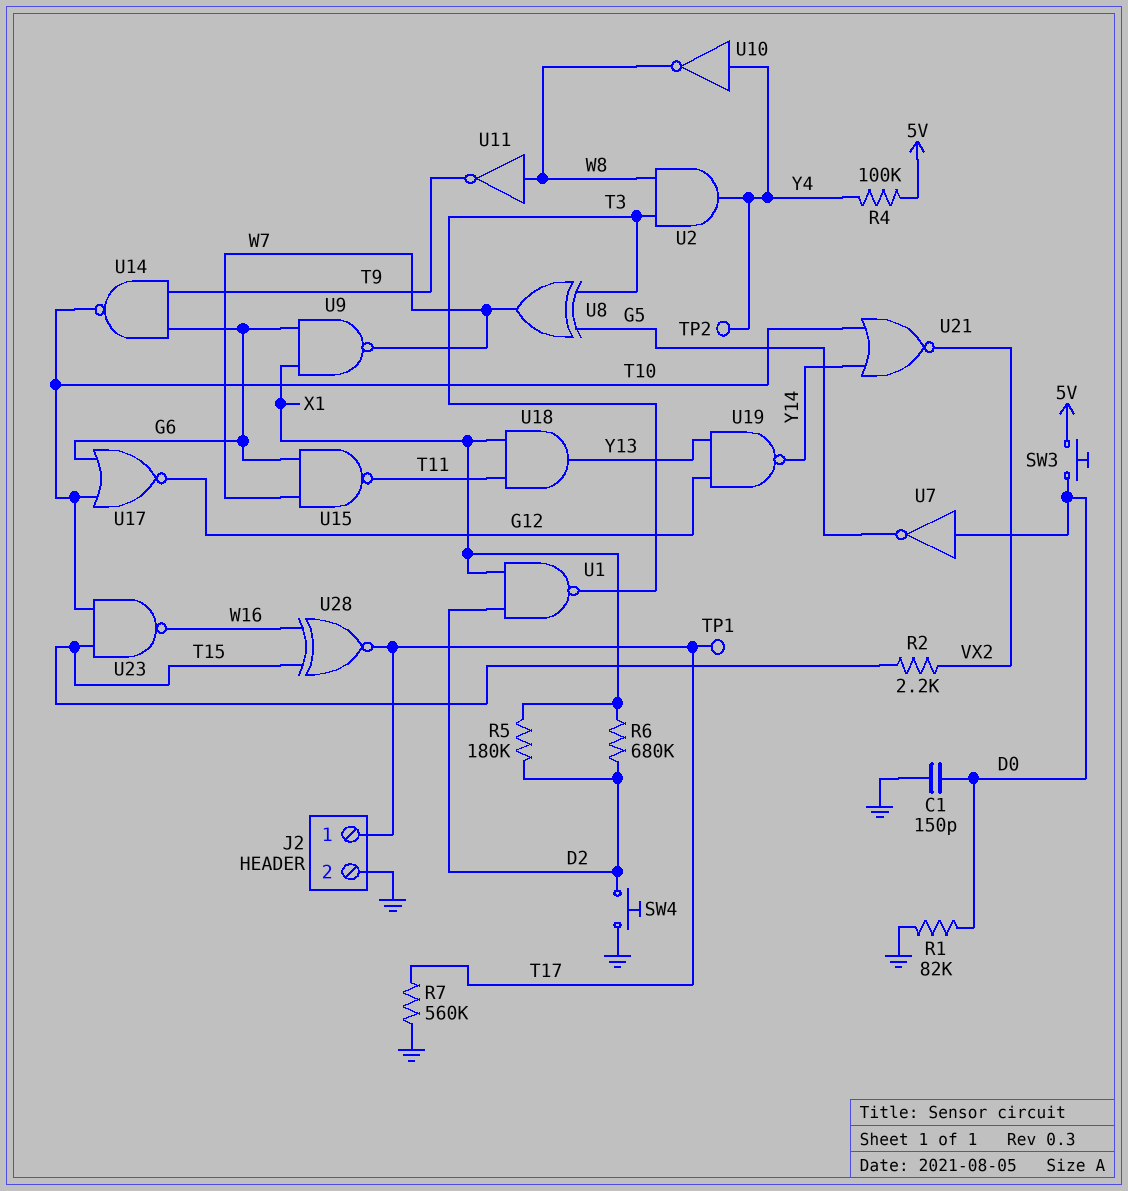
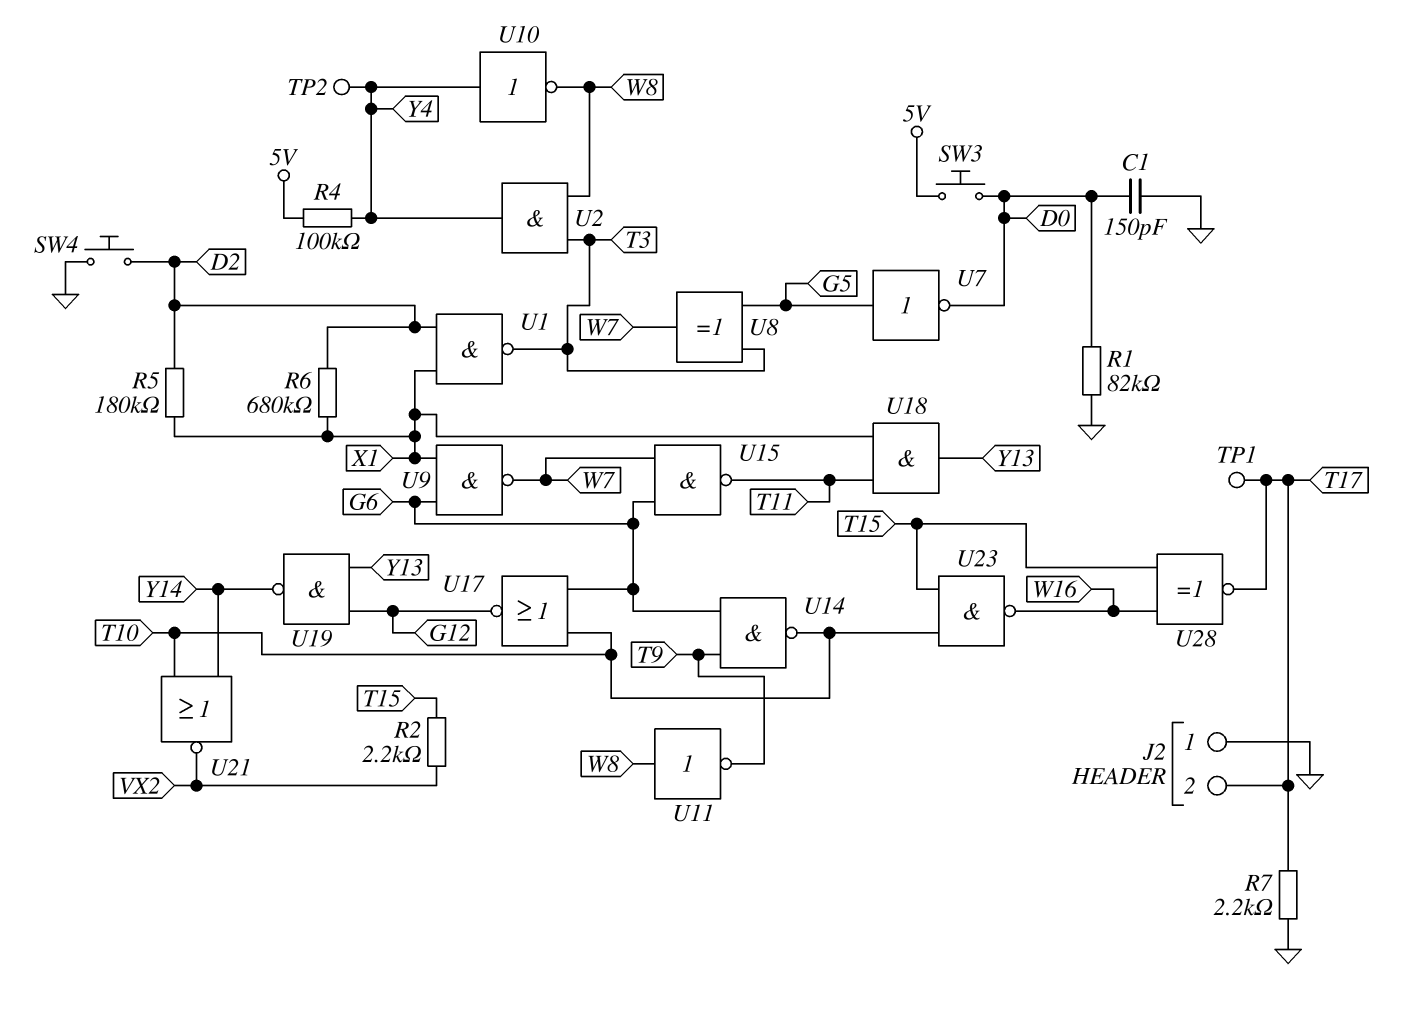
J2 pin 1: T17 -> GND
J2 pin 2: GND -> T17
R7: 560k (GND, T17) -> 2.2k (GND, T17)
U7: NOT (in D0, out G5) -> NOT (in G5, out D0)

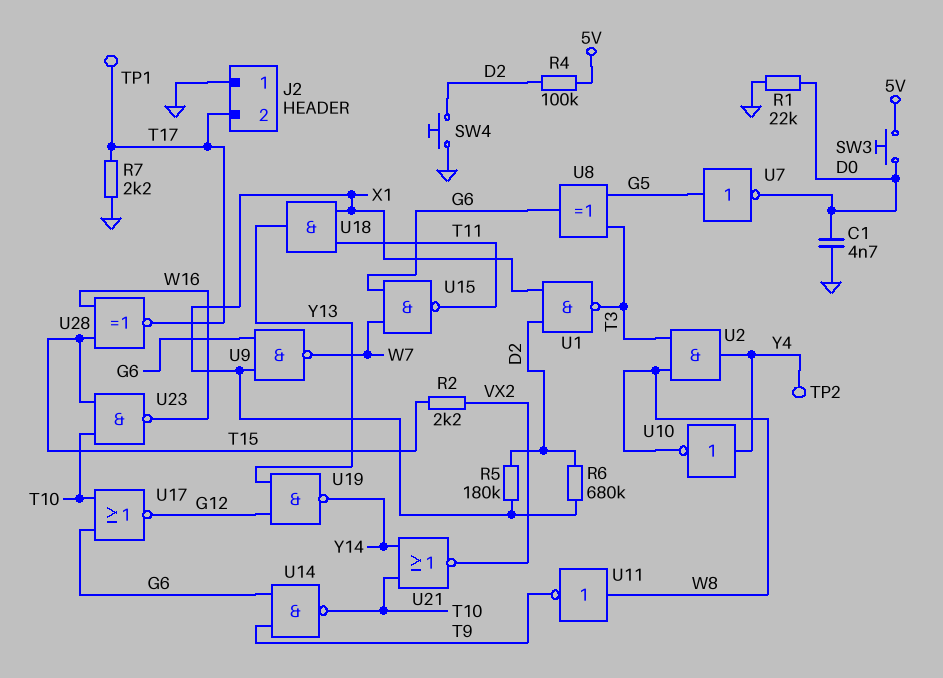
C1: 150pF (D0, GND) -> 4.7nF (D0, GND)
R1: 82k (D0, GND) -> 22k (D0, GND)
R4: 100k (5V, Y4) -> 100k (5V, D2)
U8: XOR (in G5, in T3, out W7) -> XOR (in G5, in T3, out G6)

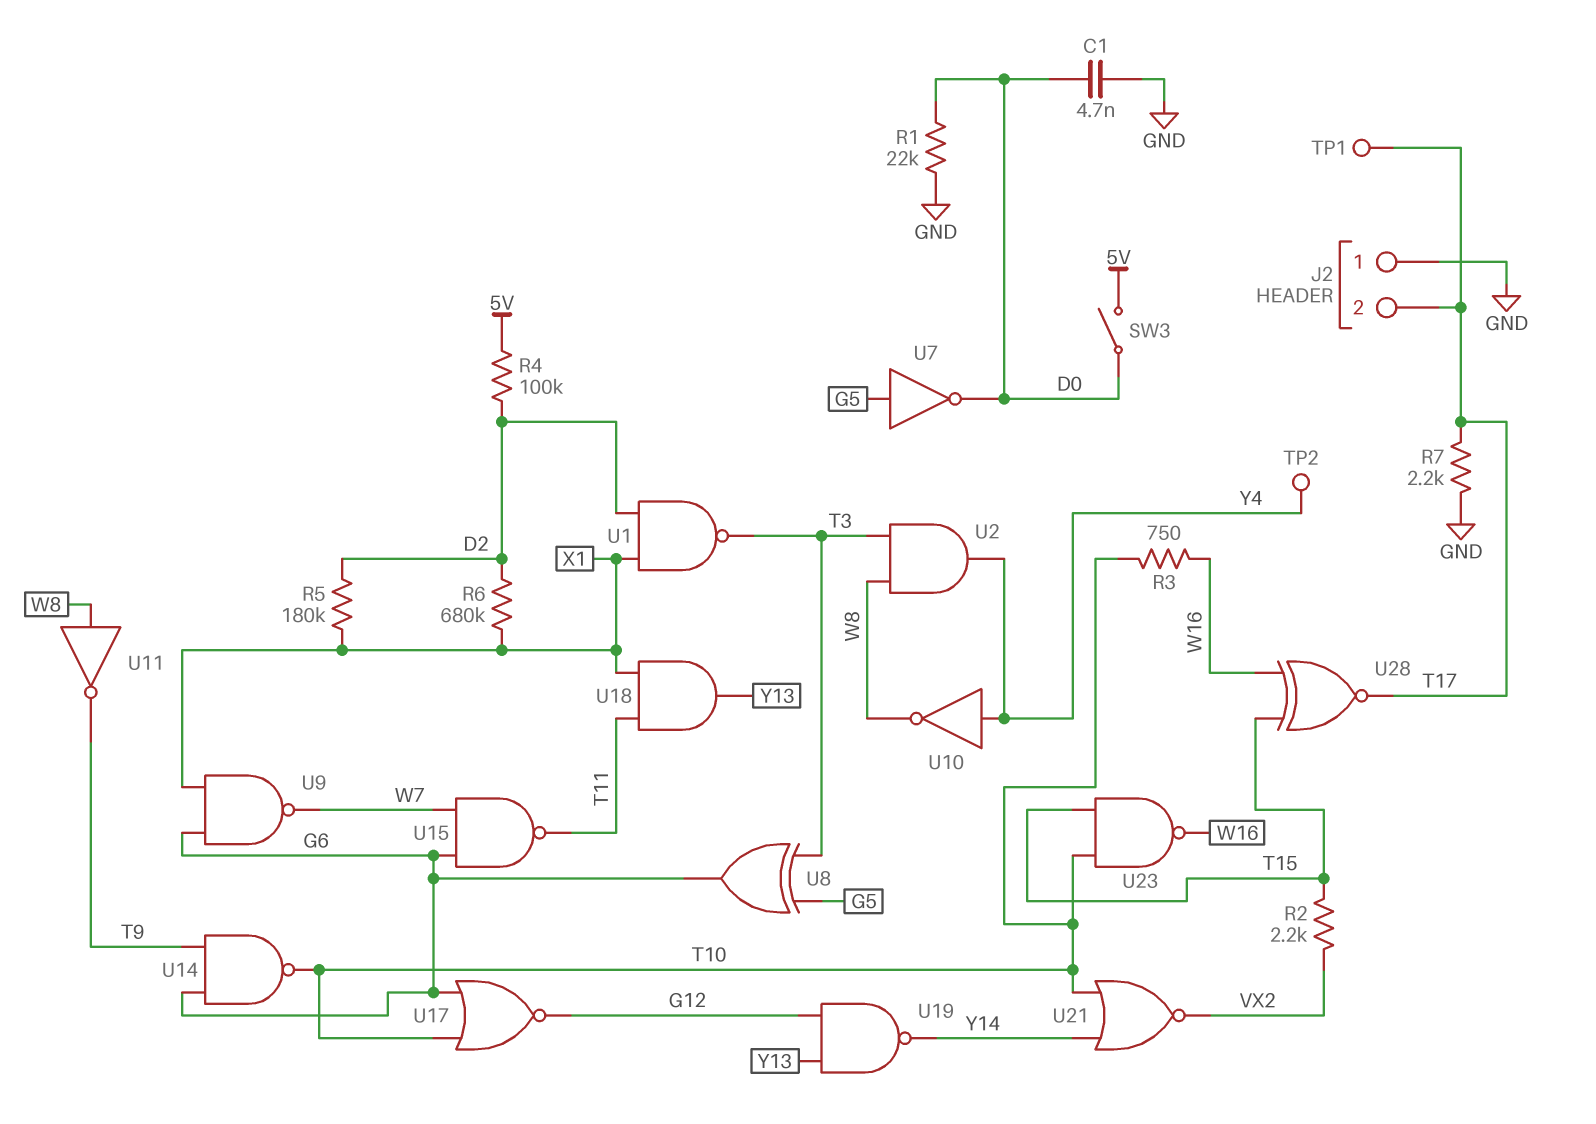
R3: none -> 750 (T10, W16)
SW3: button (5V, D0) -> switch (5V, D0)
SW4: button (D2, GND) -> none

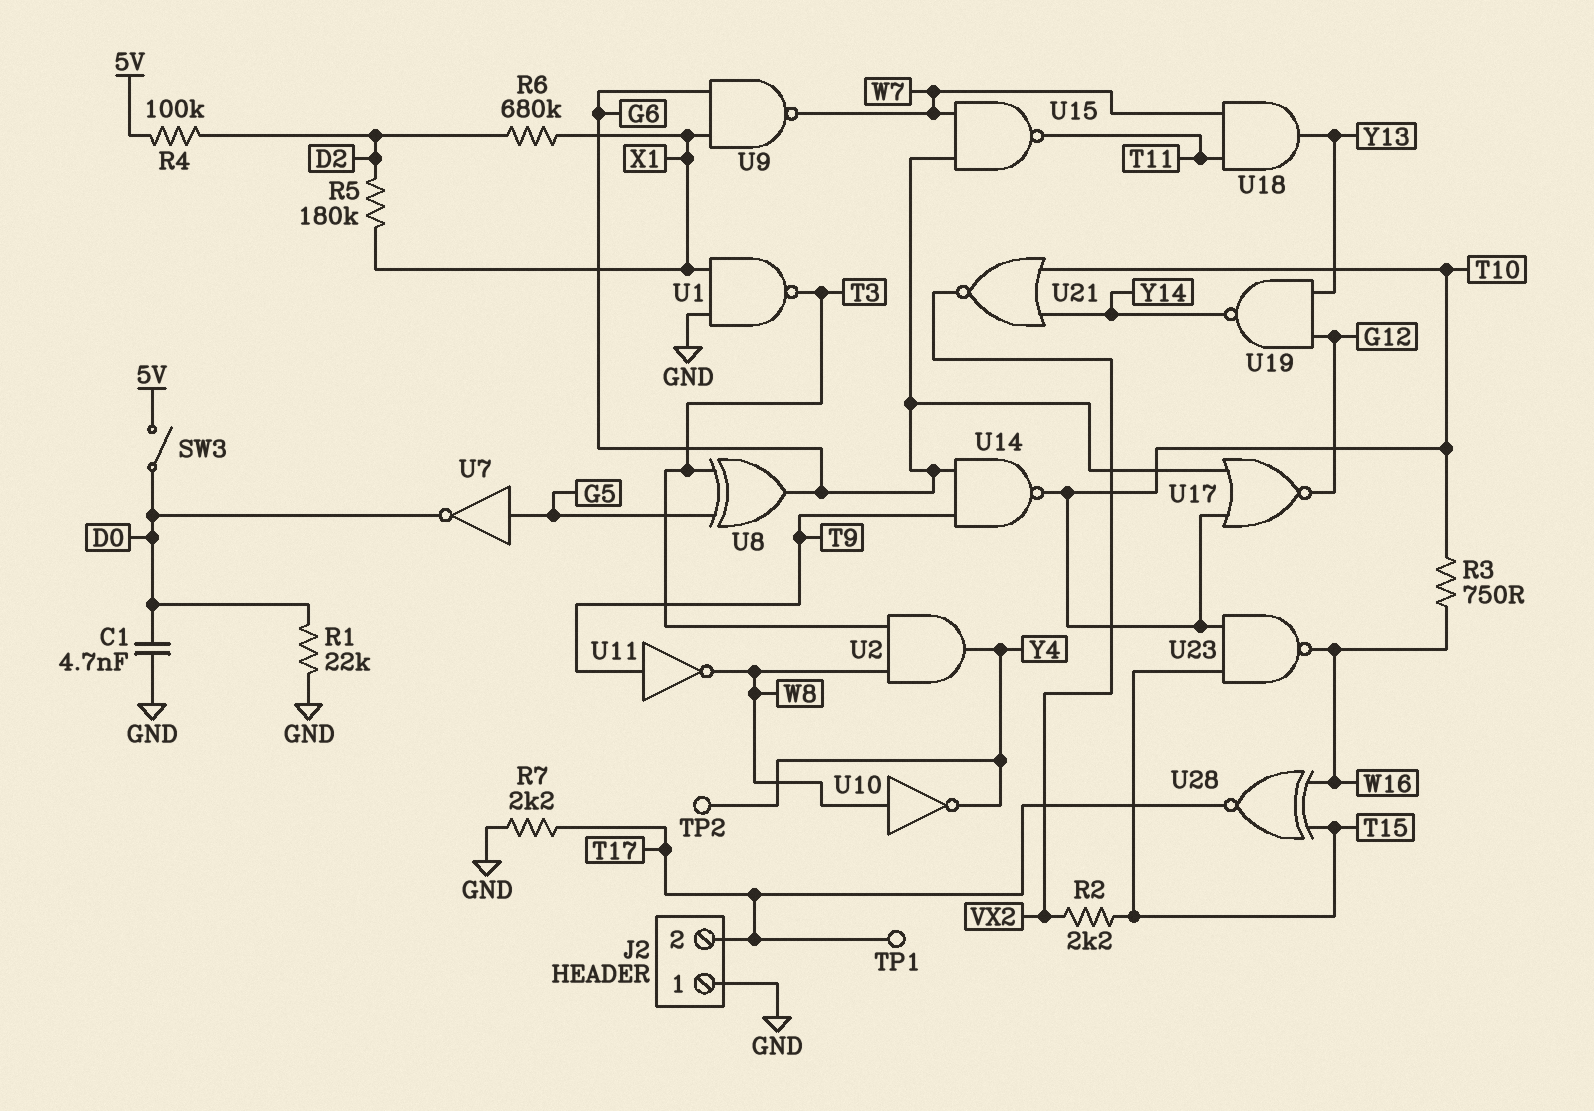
U1: NAND (in D2, in X1, out T3) -> NAND (in GND, in X1, out T3)
U10: NOT (in Y4, out W8) -> NOT (in W8, out Y4)
U11: NOT (in W8, out T9) -> NOT (in T9, out W8)
U18: AND (in T11, in X1, out Y13) -> AND (in T11, in W7, out Y13)

